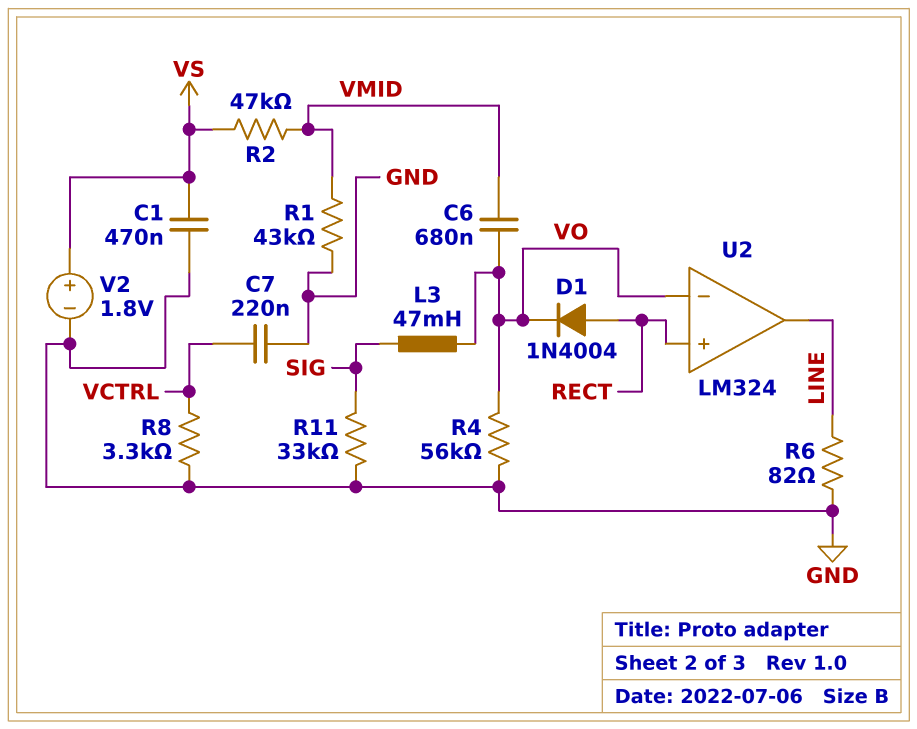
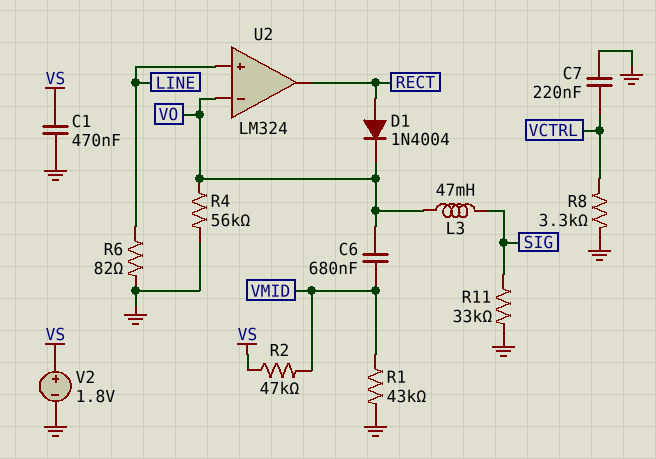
U2 pin in+: RECT -> LINE
U2 pin out: LINE -> RECT

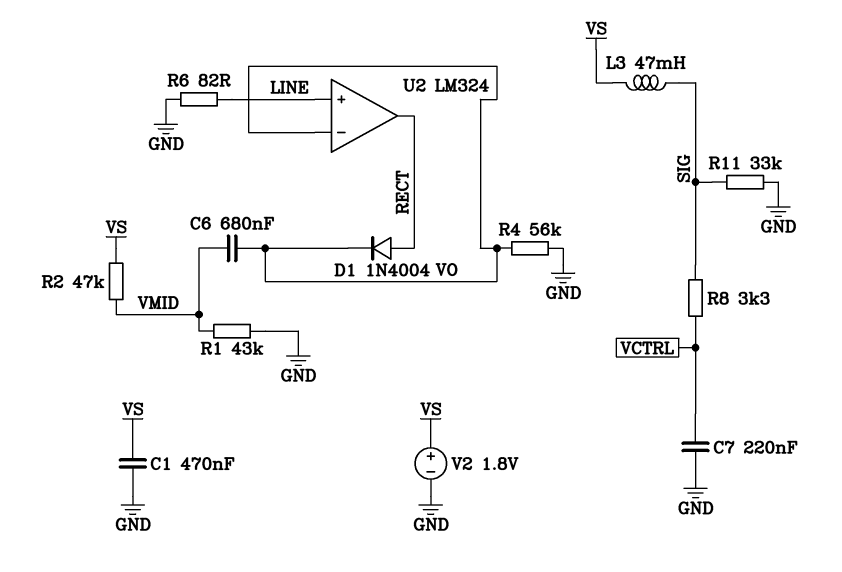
L3: 47mH (SIG, VO) -> 47mH (SIG, VS)
R8: 3.3k (GND, VCTRL) -> 3.3k (SIG, VCTRL)

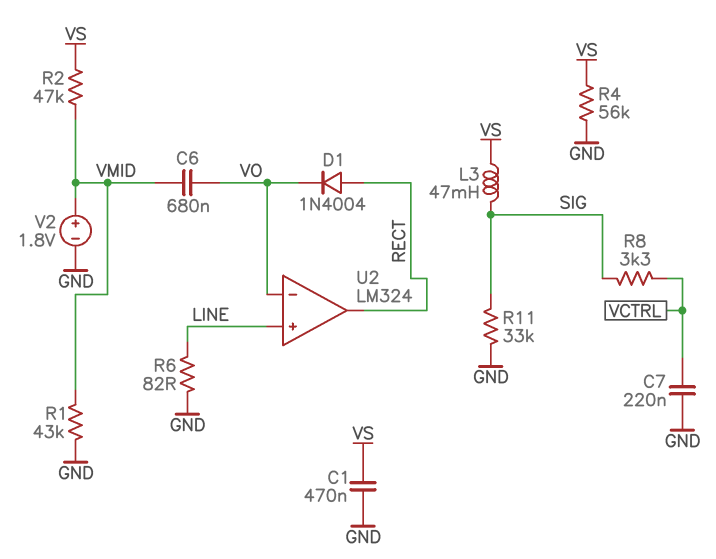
R4: 56k (GND, VO) -> 56k (GND, VS)
V2: 1.8V (plus VS, minus GND) -> 1.8V (plus VMID, minus GND)

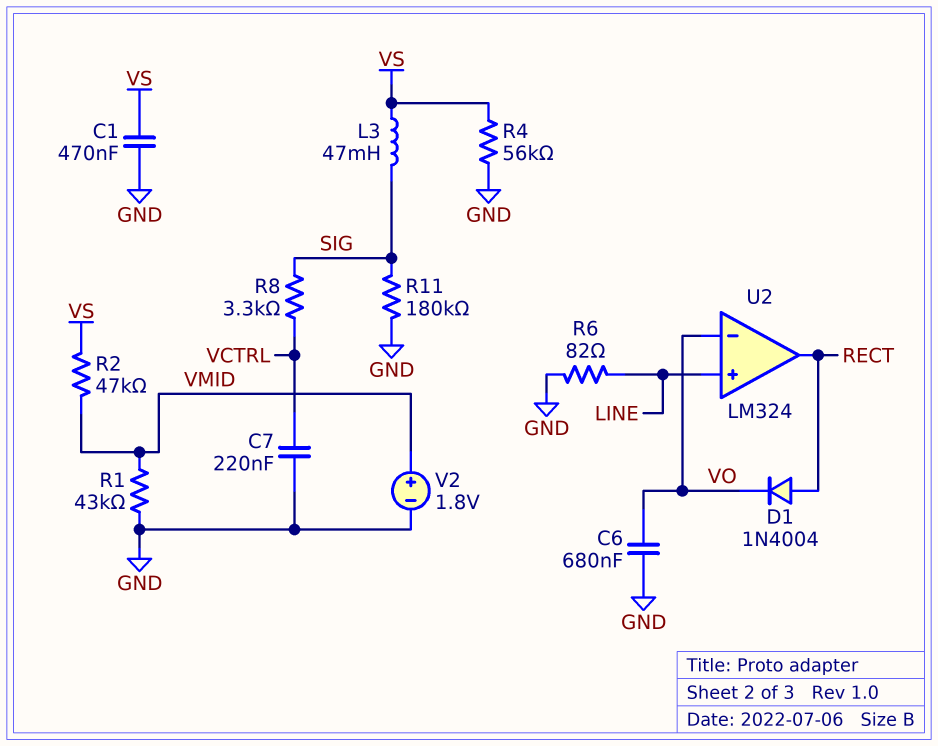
C6: 680nF (VMID, VO) -> 680nF (GND, VO)
R11: 33k (GND, SIG) -> 180k (GND, SIG)

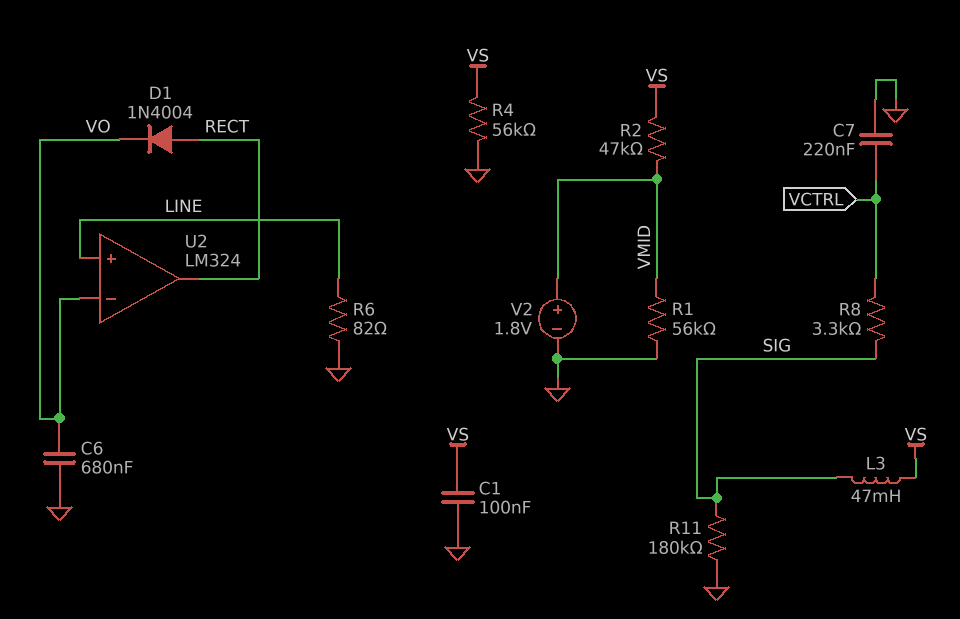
C1: 470nF (GND, VS) -> 100nF (GND, VS)
R1: 43k (GND, VMID) -> 56k (GND, VMID)

